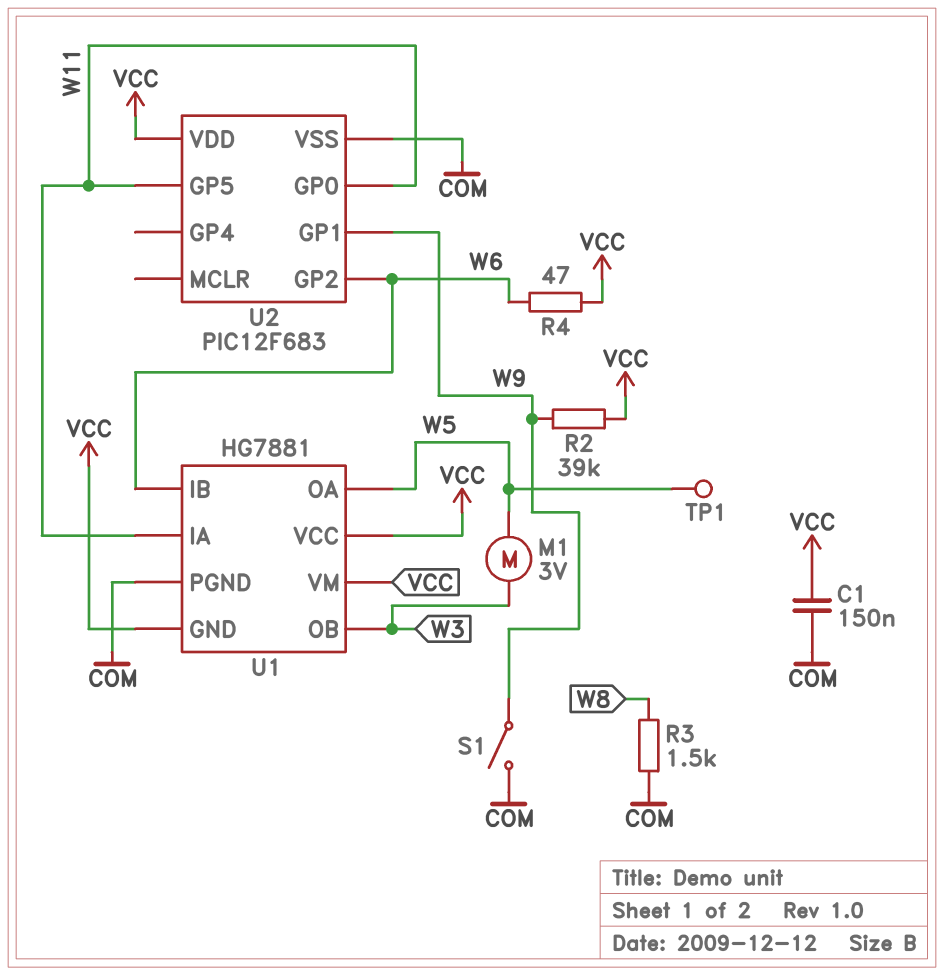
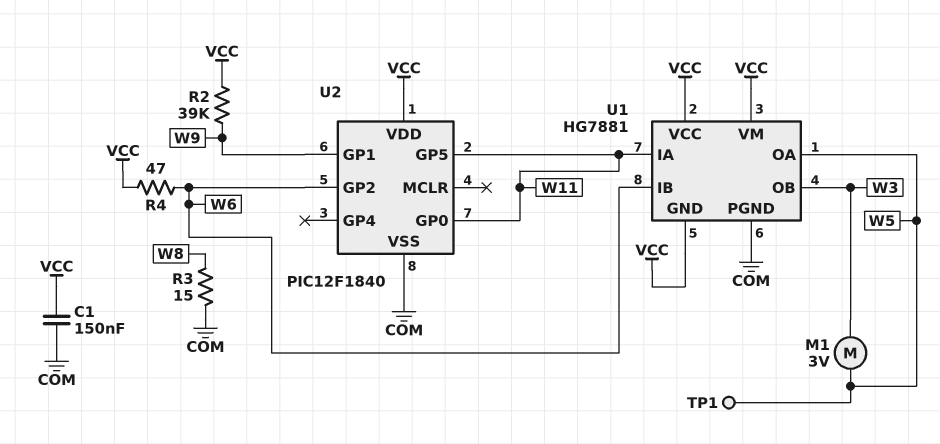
R3: 1.5k (COM, W8) -> 15 (COM, W8)
S1: switch (COM, W9) -> none
U2: PIC12F683 -> PIC12F1840

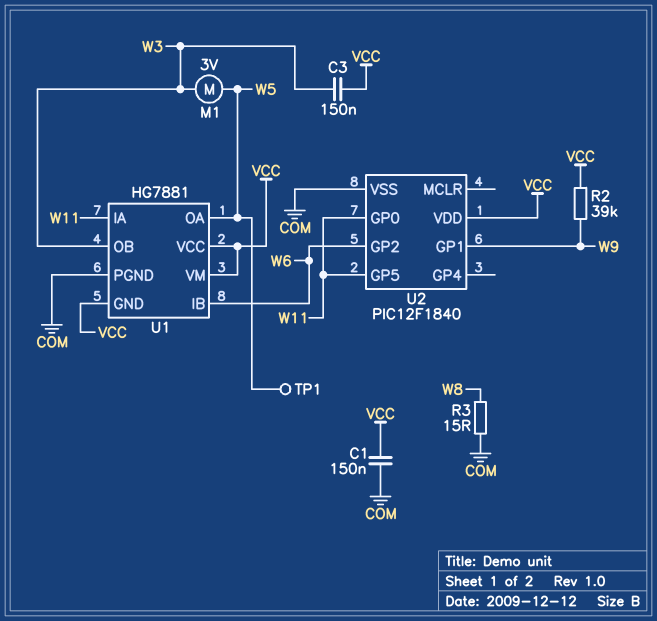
C3: none -> 150nF (VCC, W3)
R4: 47 (VCC, W6) -> none

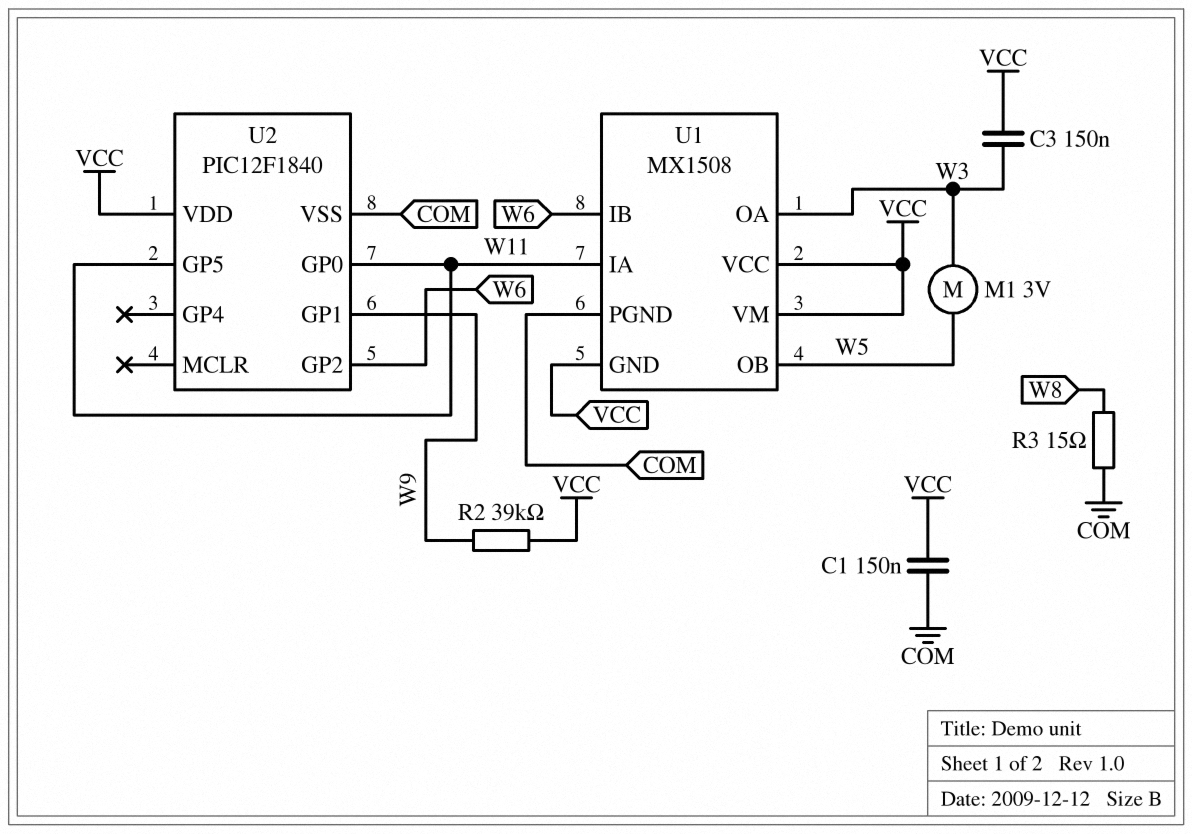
TP1: test point (W5) -> none
U1: HG7881 -> MX1508
U1 pin OA: W5 -> W3
U1 pin OB: W3 -> W5

